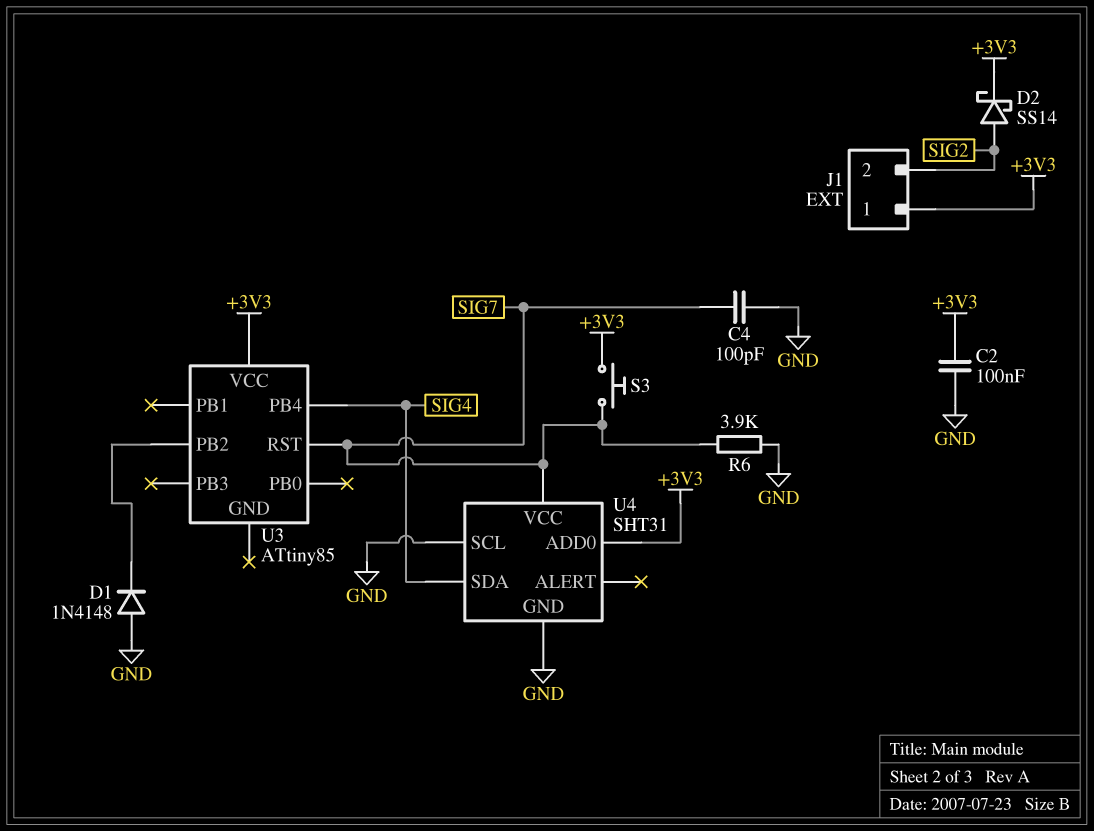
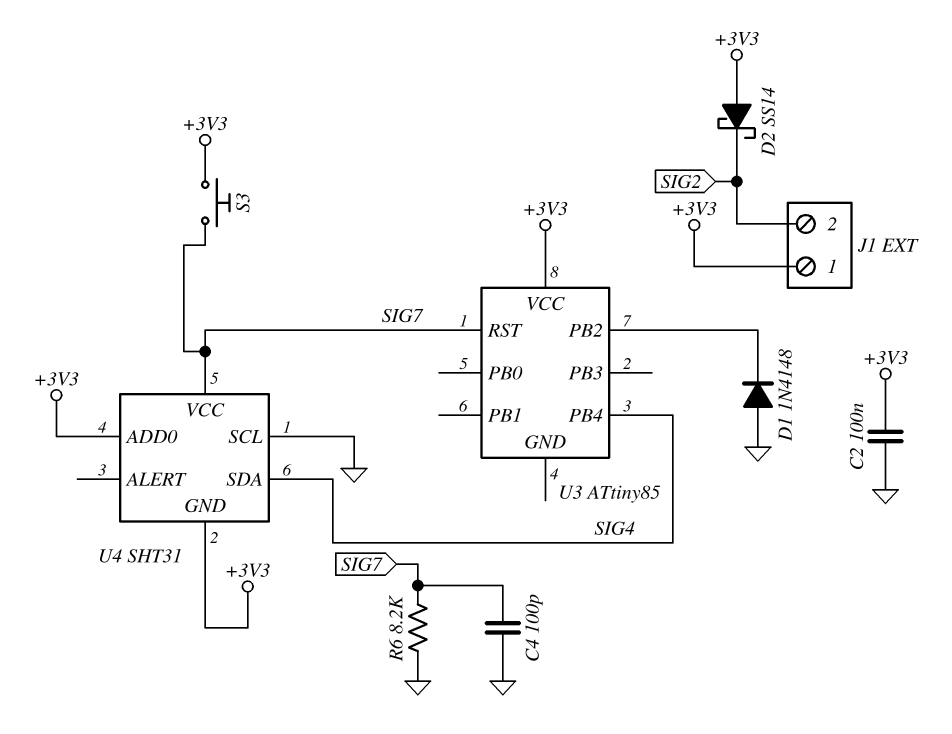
D2: schottky SS14 (A SIG2, K +3V3) -> schottky SS14 (A +3V3, K SIG2)
R6: 3.9k (GND, SIG7) -> 8.2k (GND, SIG7)
U4 pin GND: GND -> +3V3

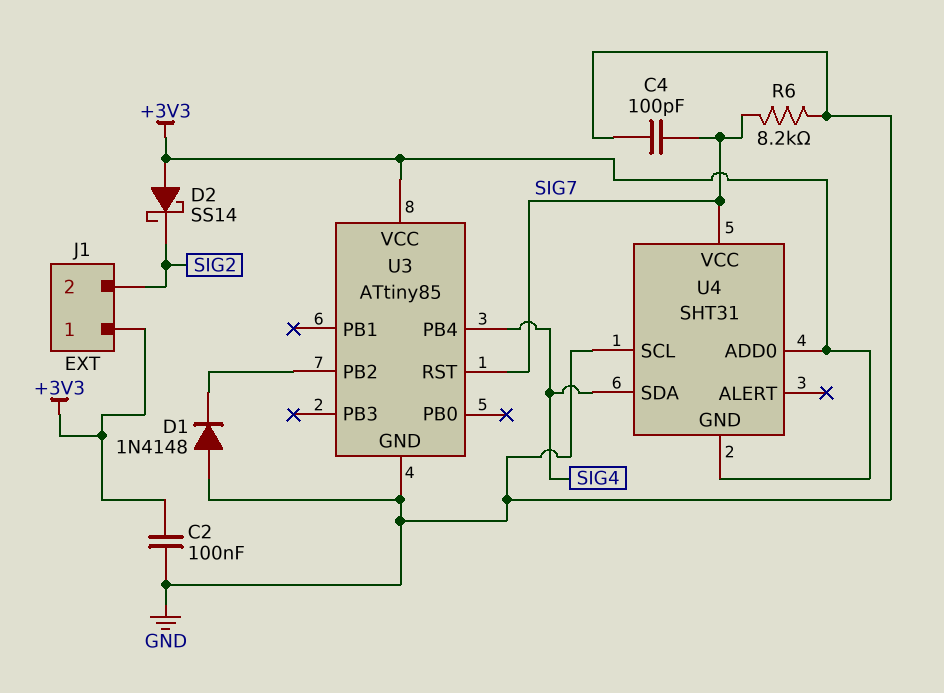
S3: button (+3V3, SIG7) -> none
U3 pin GND: none -> GND

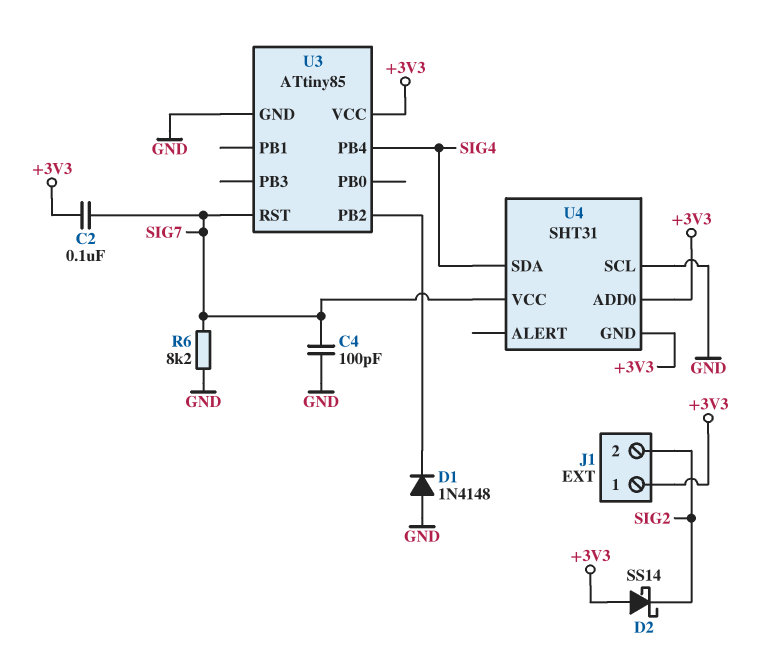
C2: 100nF (+3V3, GND) -> 100nF (+3V3, SIG7)

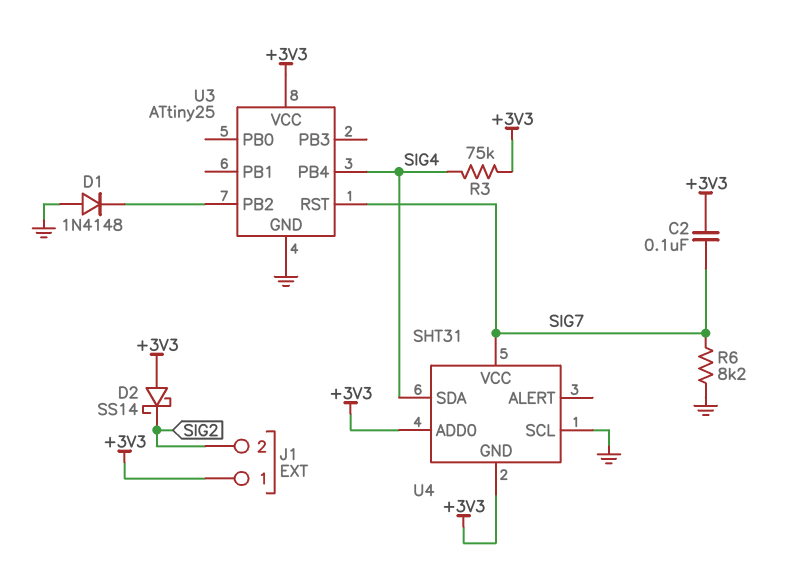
C4: 100pF (GND, SIG7) -> none
R3: none -> 75k (+3V3, SIG4)
U3: ATtiny85 -> ATtiny25

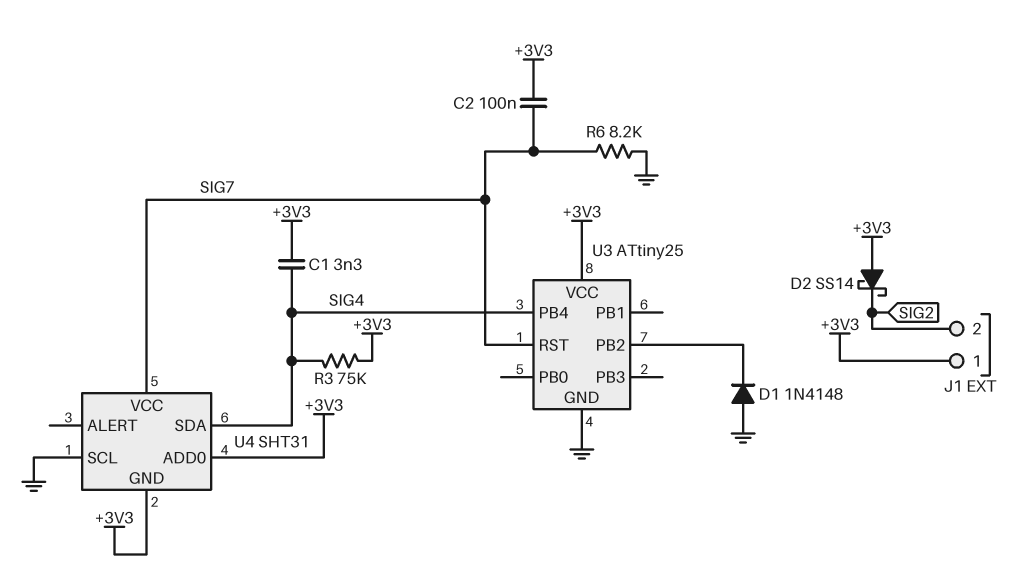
C1: none -> 3.3nF (+3V3, SIG4)

